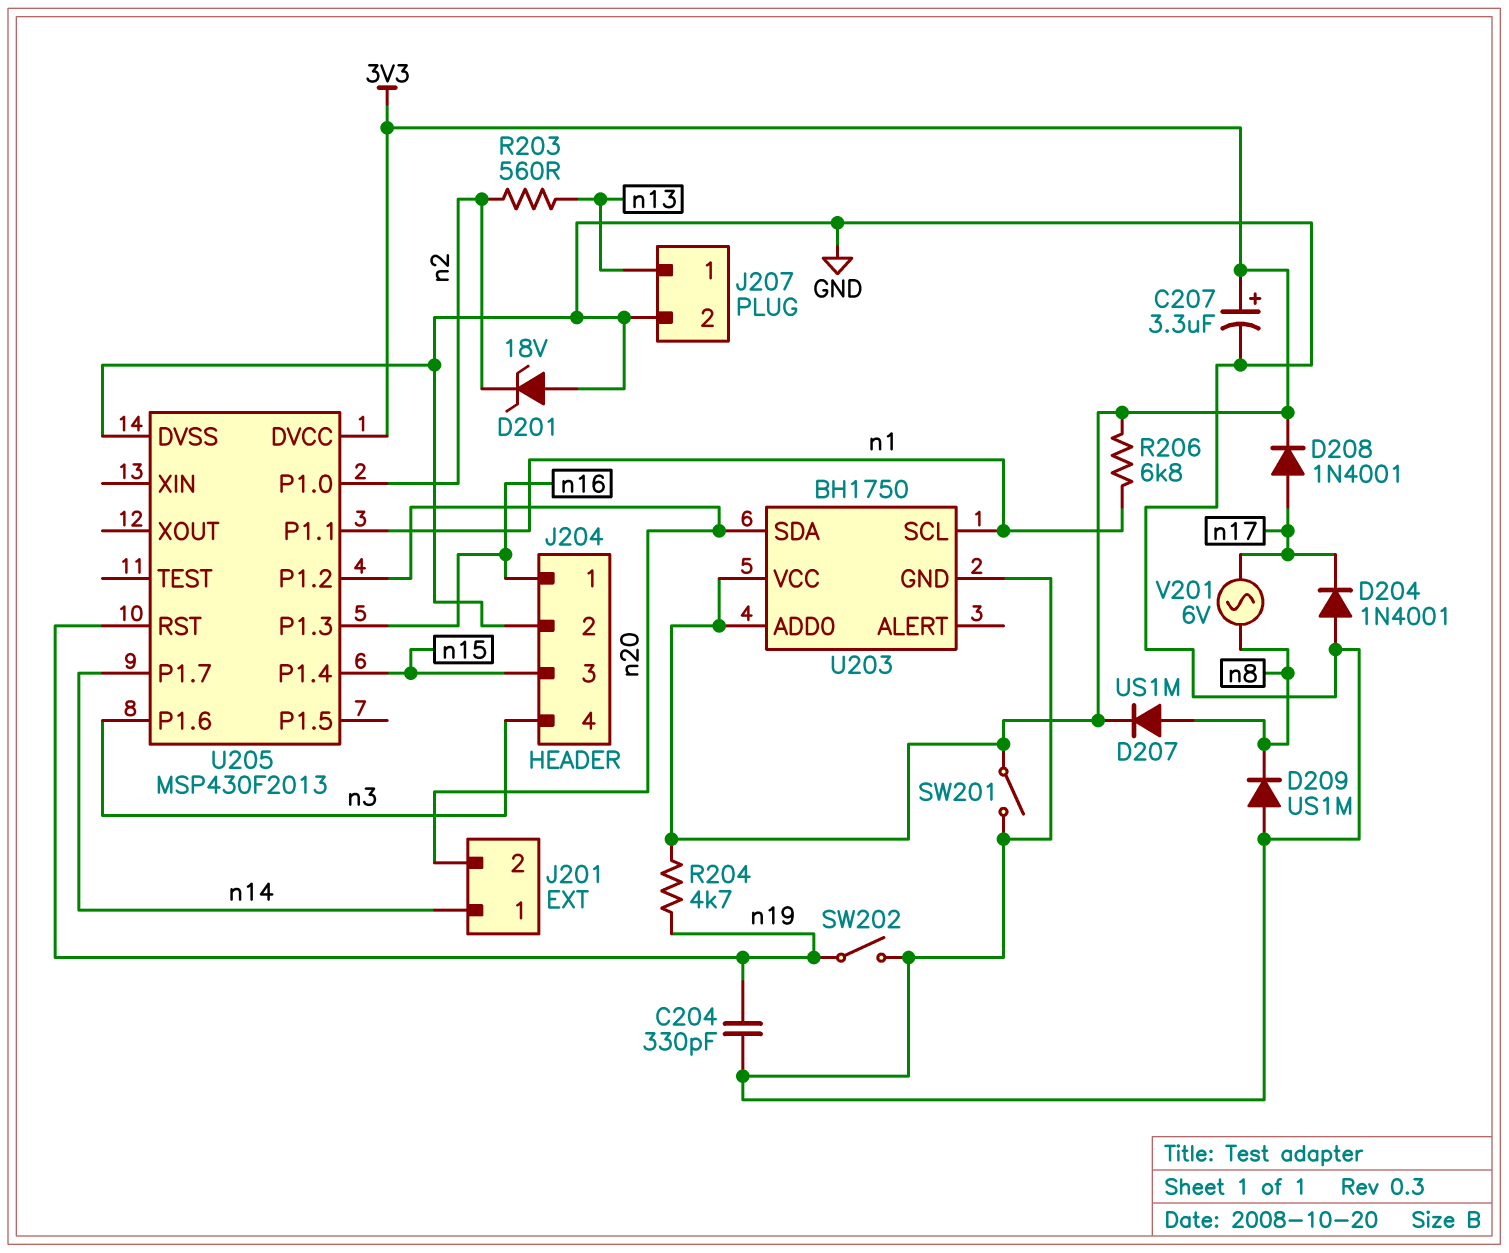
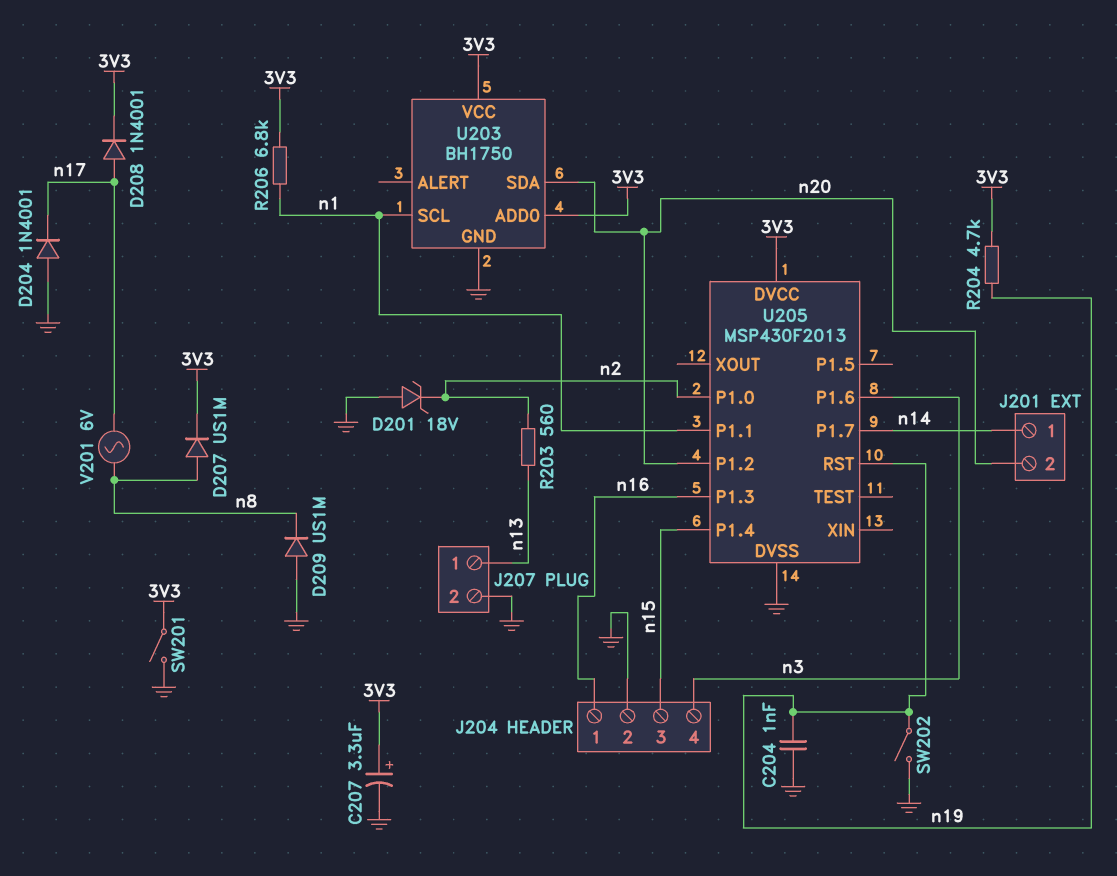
C204: 330pF (GND, n19) -> 1nF (GND, n19)

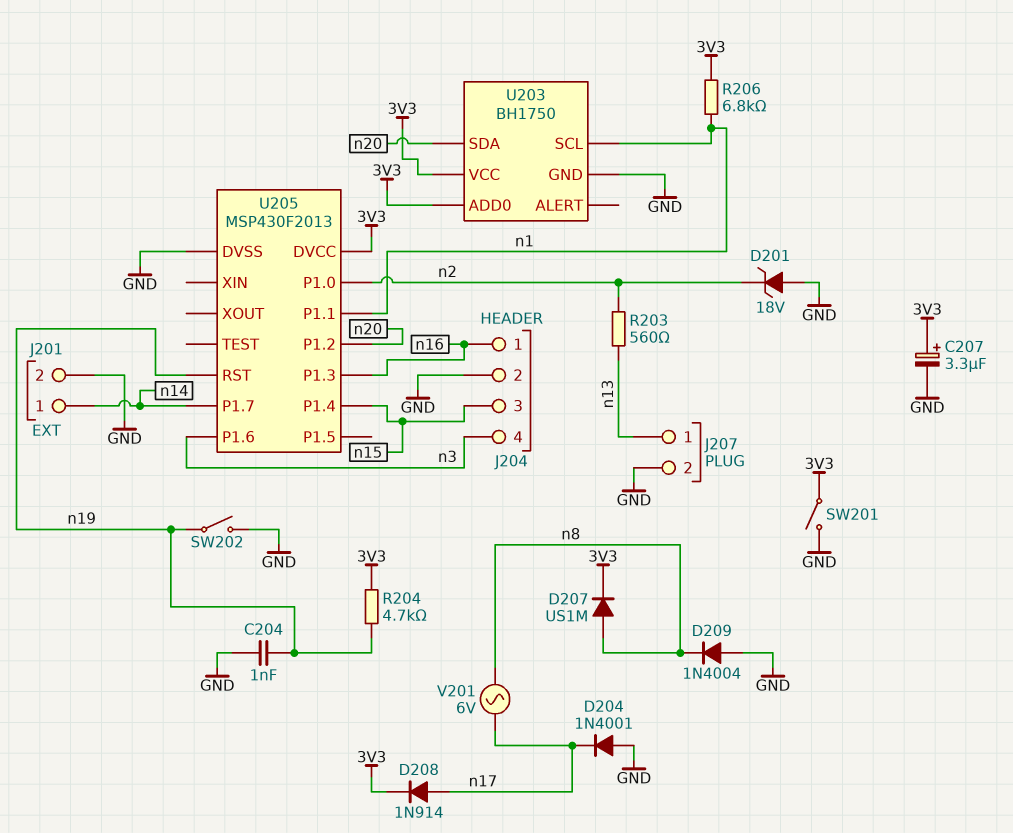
D208: diode 1N4001 (A n17, K 3V3) -> diode 1N914 (A n17, K 3V3)
D209: diode US1M (A GND, K n8) -> diode 1N4004 (A GND, K n8)
J201 pin 2: n20 -> GND

